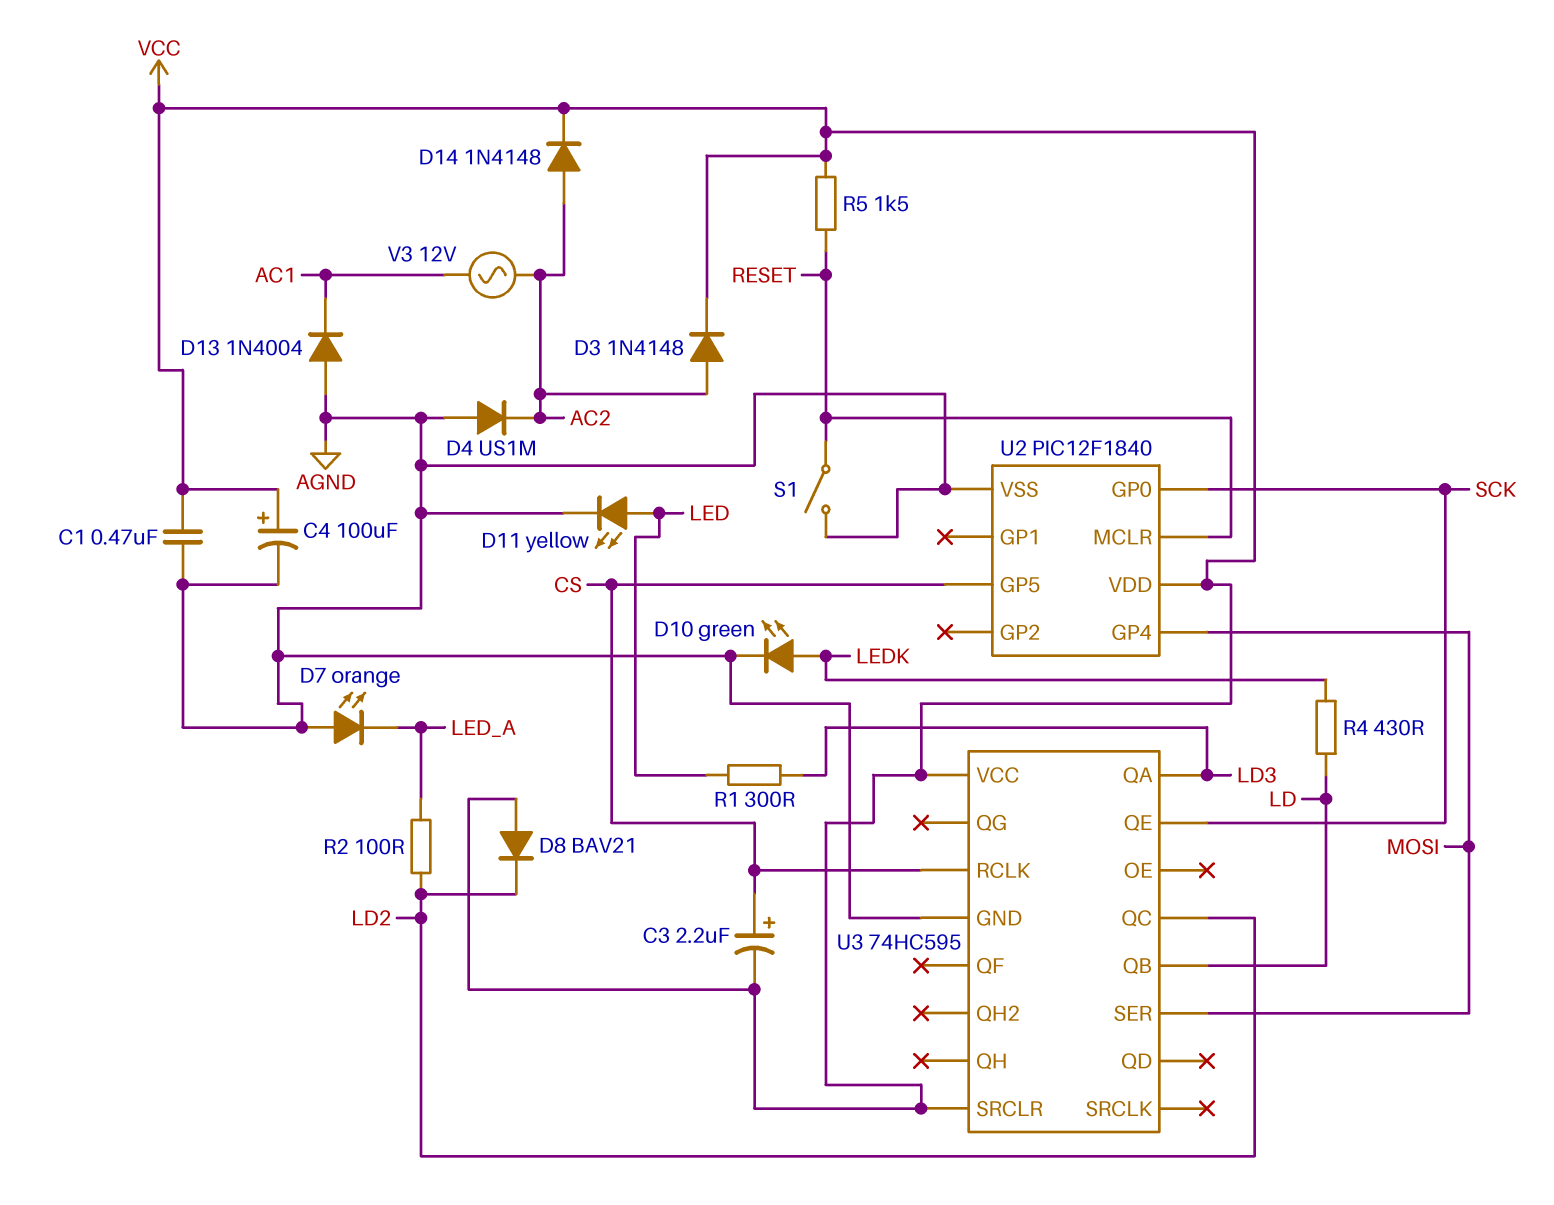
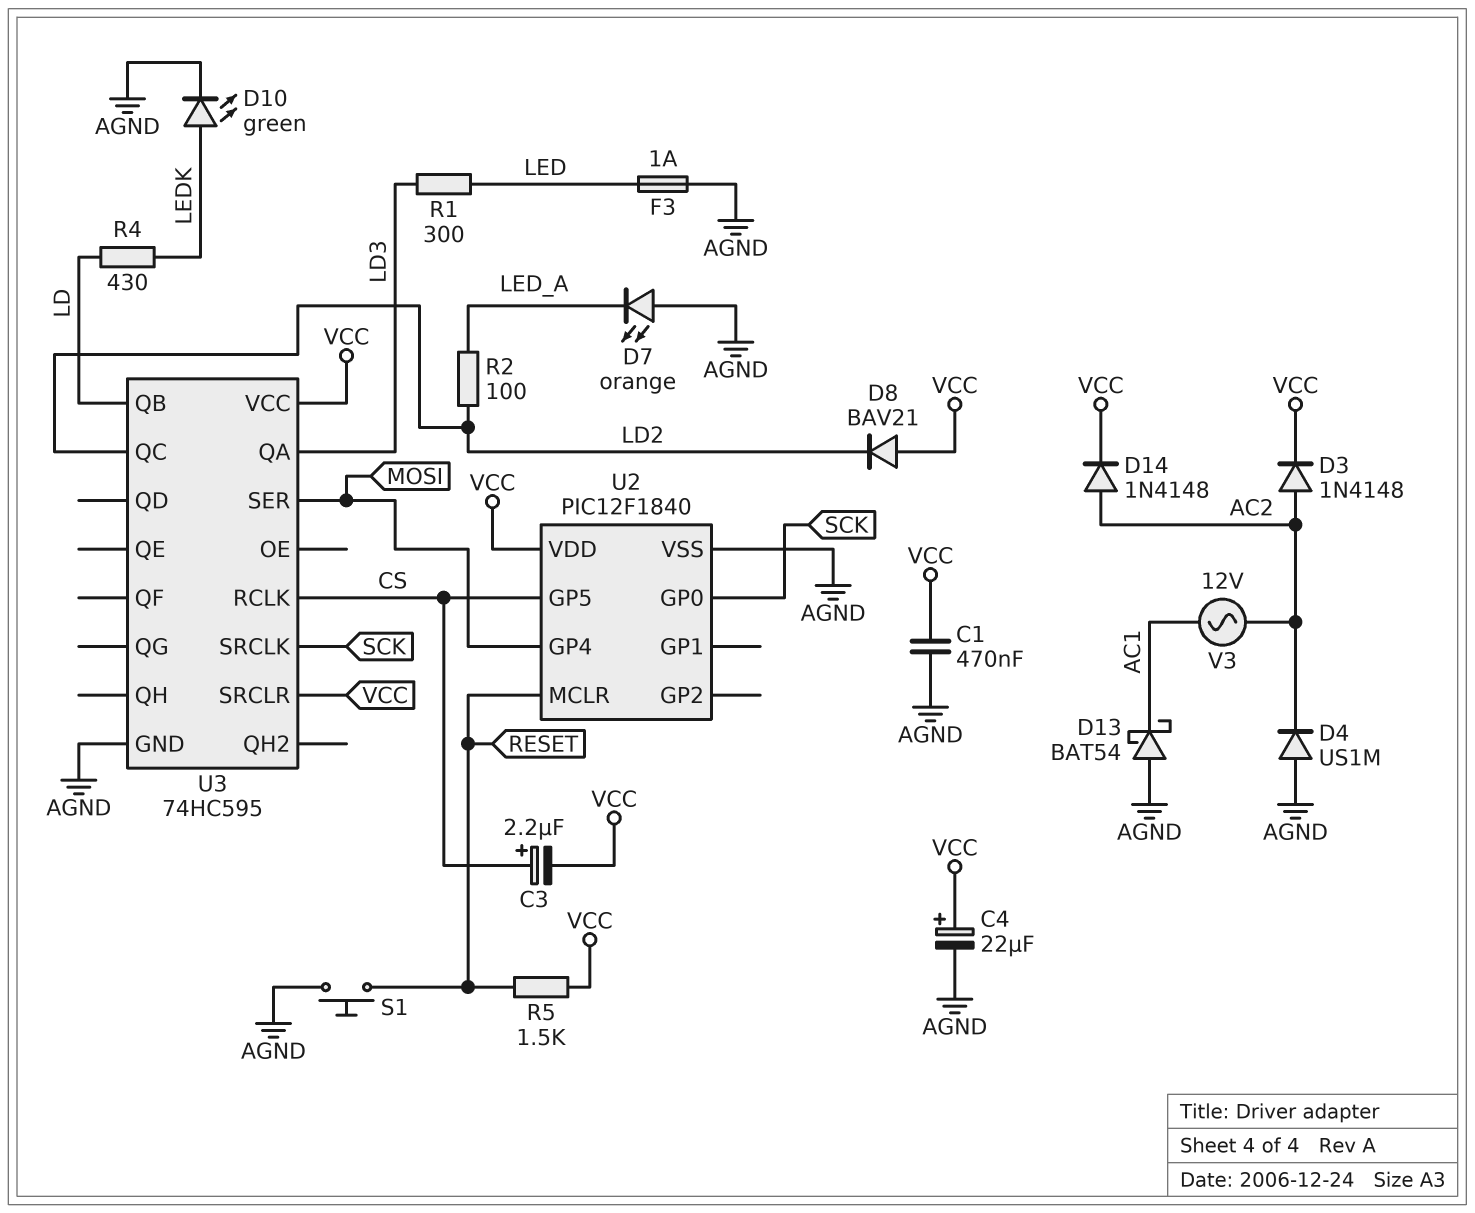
C4: 100uF (plus VCC, minus AGND) -> 22uF (plus VCC, minus AGND)
D11: LED yellow (A LED, K AGND) -> none
D13: diode 1N4004 (A AGND, K AC1) -> schottky BAT54 (A AGND, K AC1)
F3: none -> 1A (AGND, LED)
S1: switch (AGND, RESET) -> button (AGND, RESET)
U3 pin QE: SCK -> none
U3 pin SRCLK: none -> SCK

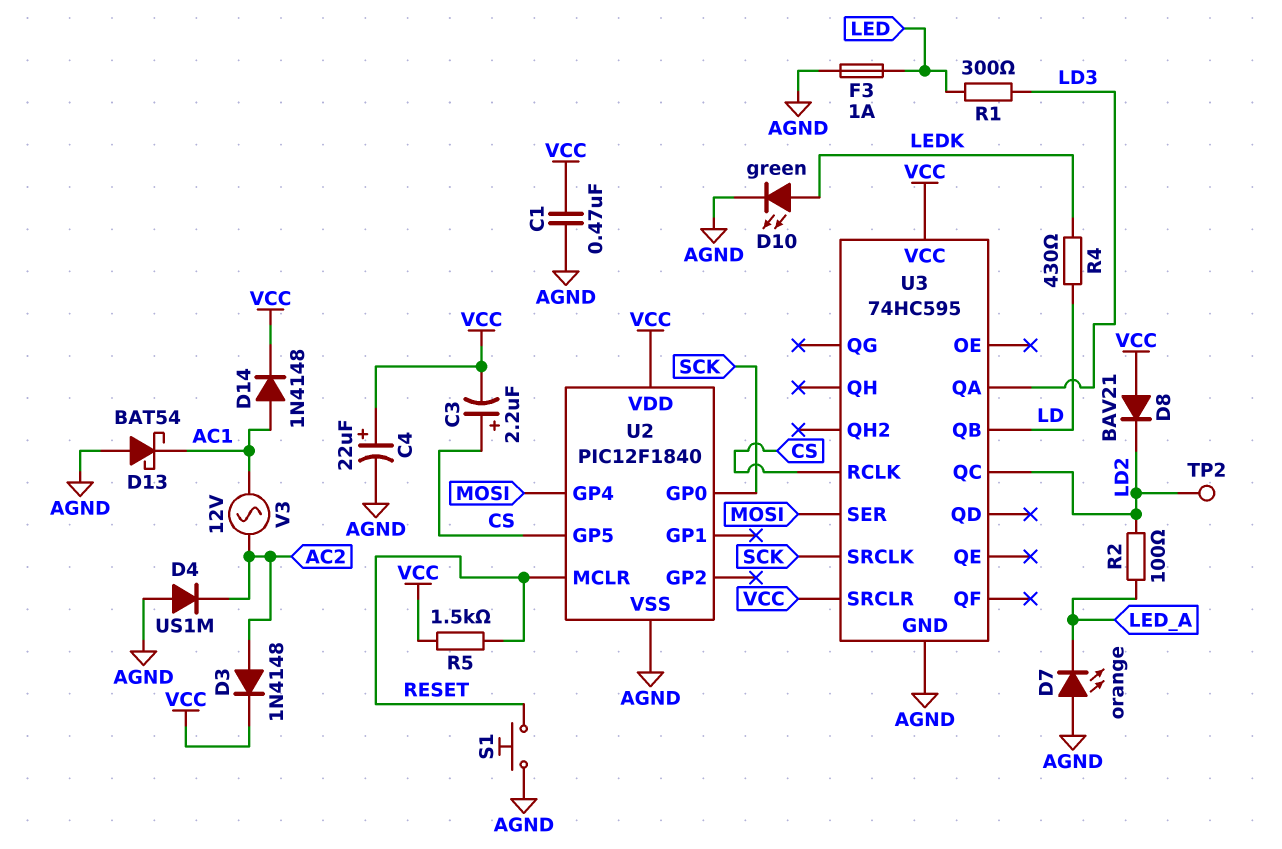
D14: diode 1N4148 (A AC2, K VCC) -> diode 1N4148 (A AC1, K VCC)
TP2: none -> test point (LD2)

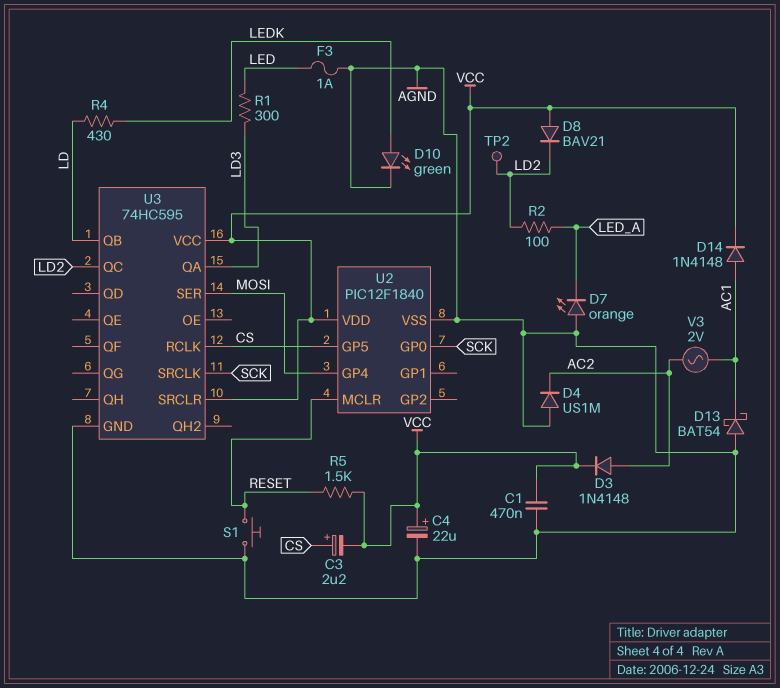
V3: AC 12V (AC1, AC2) -> AC 2V (AC1, AC2)

